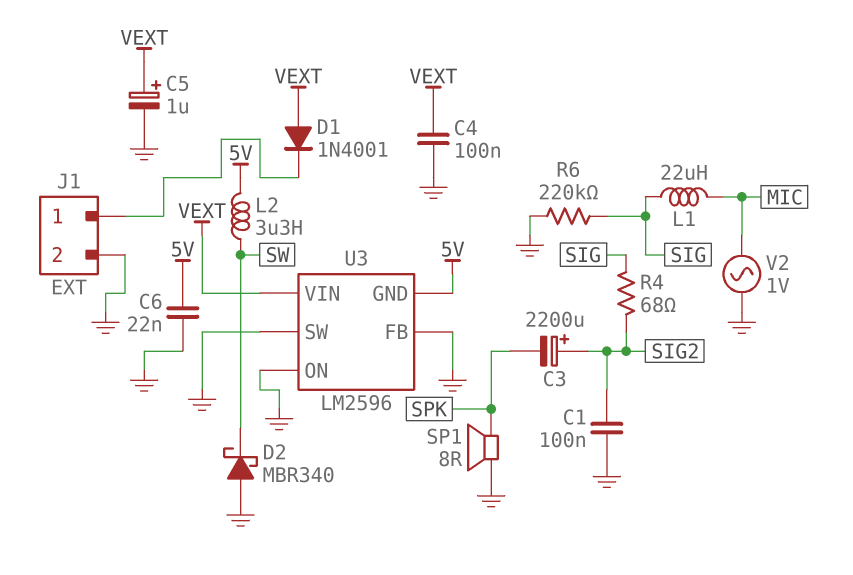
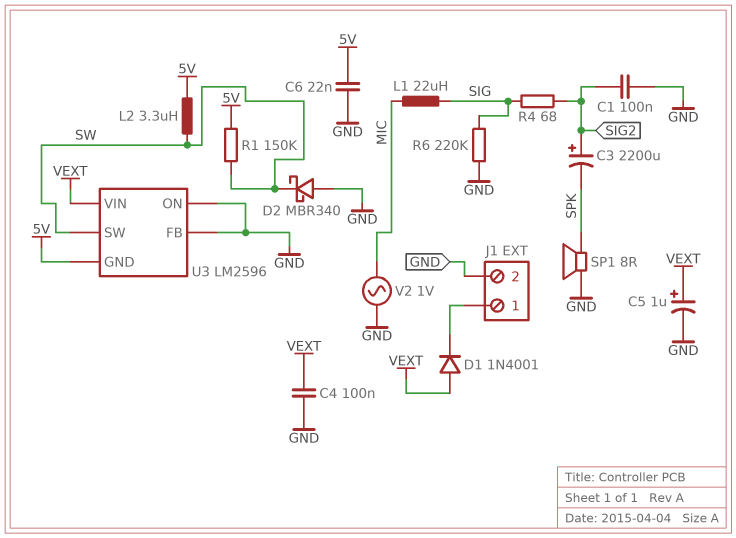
R1: none -> 150k (5V, SW)
U3 pin SW: GND -> SW

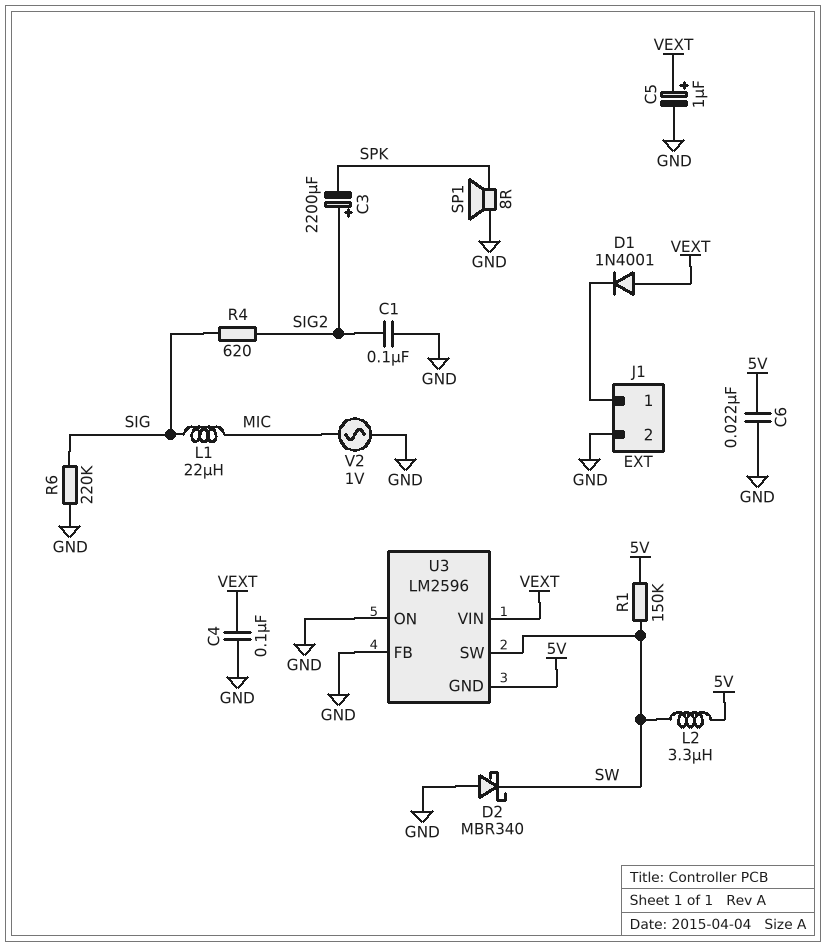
R4: 68 (SIG, SIG2) -> 620 (SIG, SIG2)

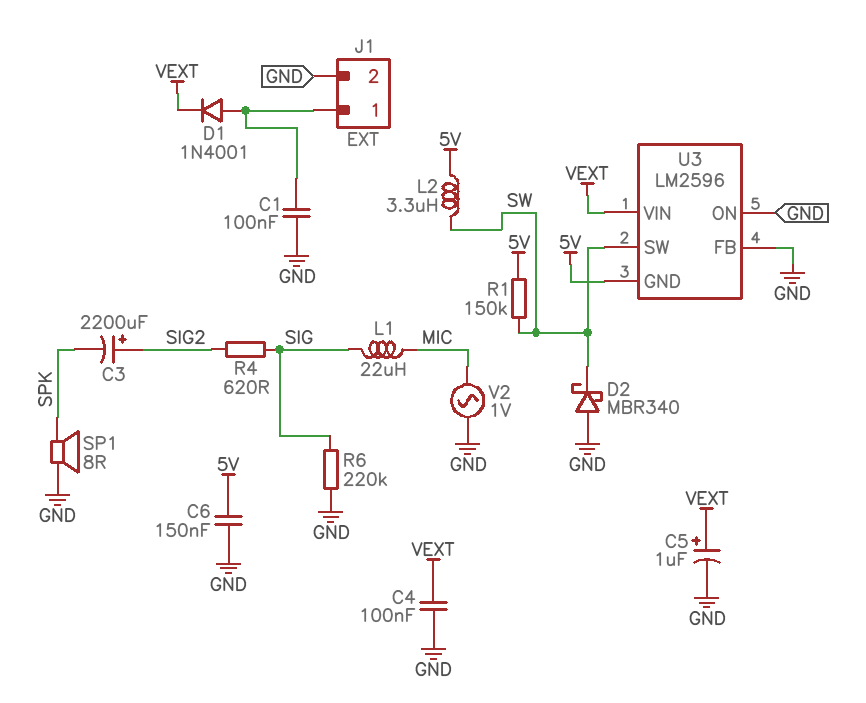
C1: 100nF (GND, SIG2) -> 100nF (GND, J1/1)
C6: 22nF (5V, GND) -> 150nF (5V, GND)
D1: diode 1N4001 (A VEXT, K J1/1) -> diode 1N4001 (A J1/1, K VEXT)

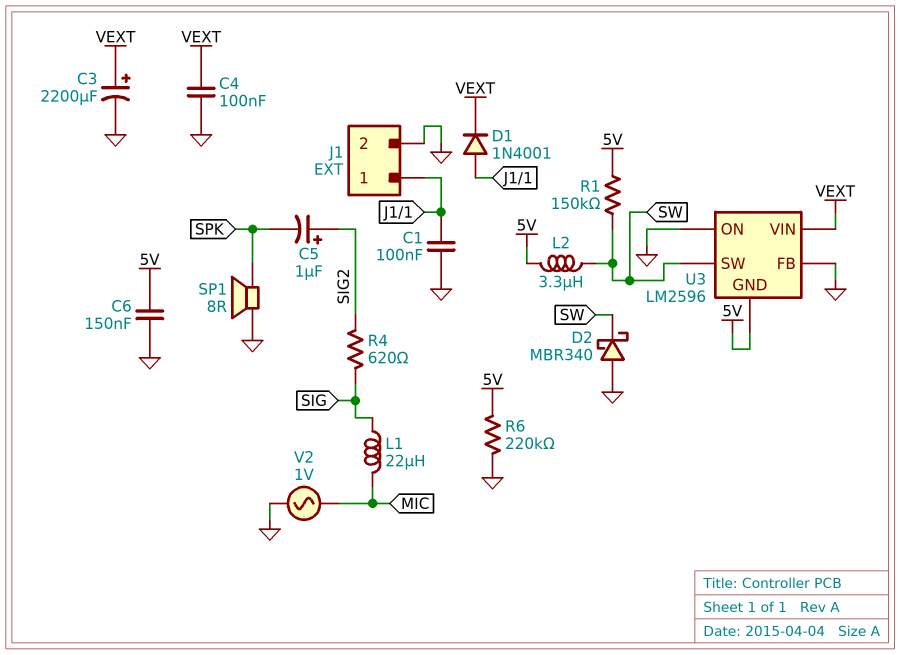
C3: 2200uF (plus SIG2, minus SPK) -> 2200uF (plus VEXT, minus GND)
C5: 1uF (plus VEXT, minus GND) -> 1uF (plus SIG2, minus SPK)
R6: 220k (GND, SIG) -> 220k (5V, GND)

